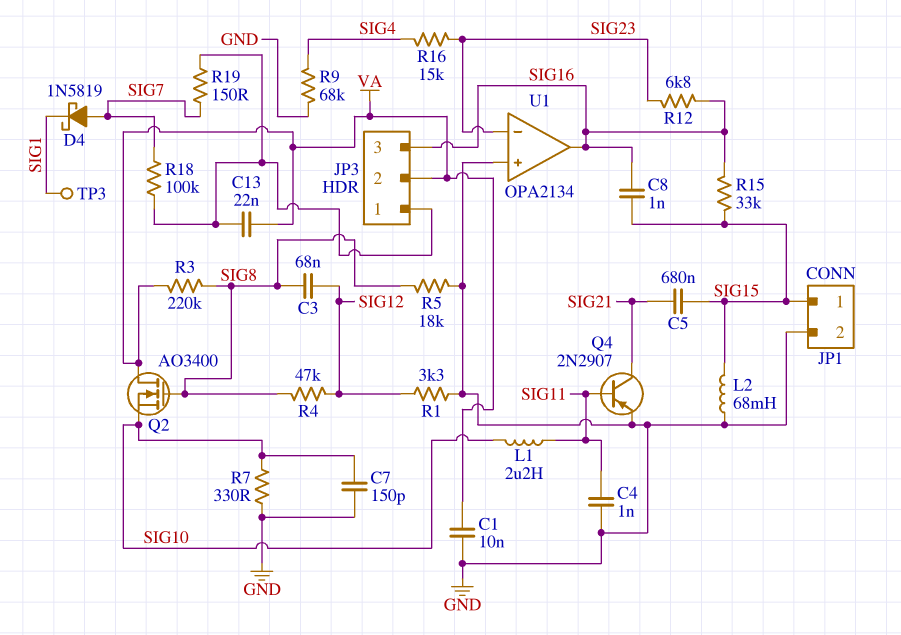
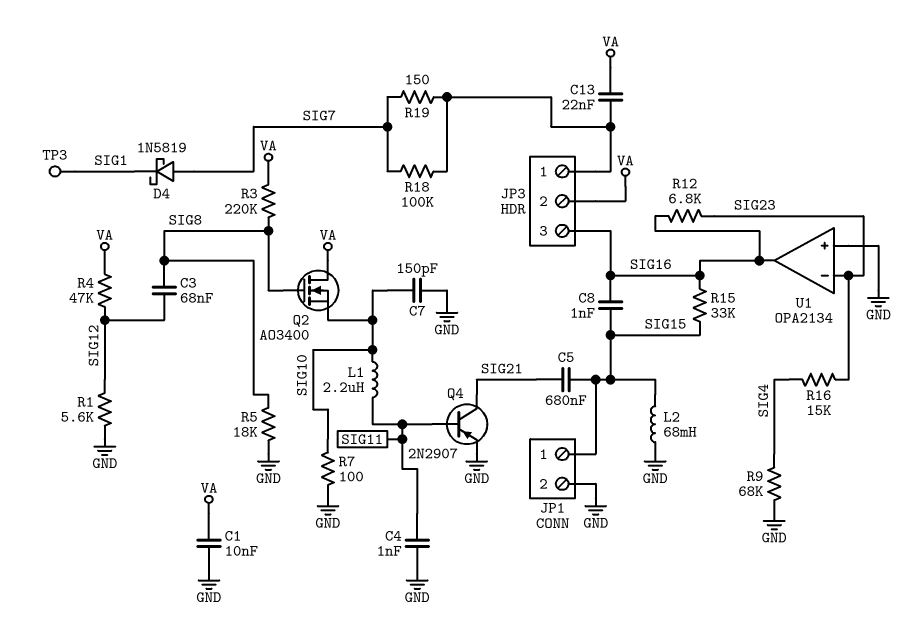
R1: 3.3k (GND, SIG12) -> 5.6k (GND, SIG12)
R4: 47k (SIG8, SIG12) -> 47k (SIG12, VA)
R7: 330 (GND, SIG10) -> 100 (GND, SIG10)

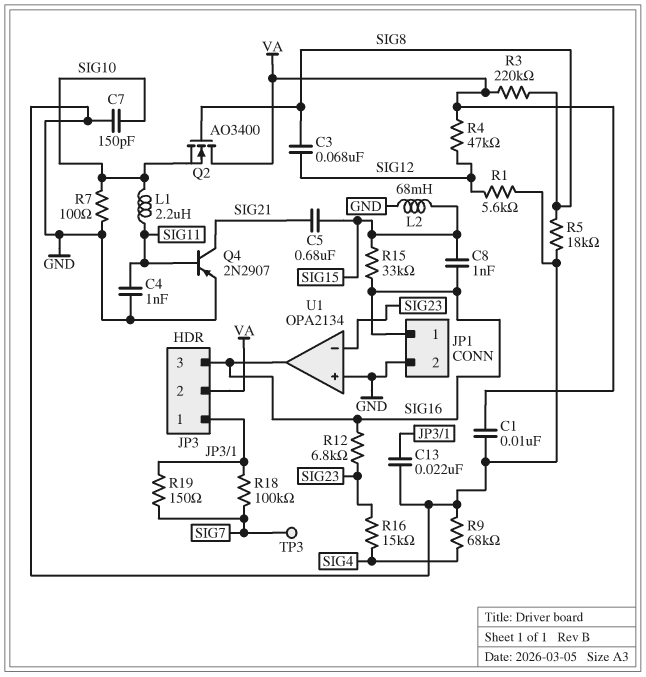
C13: 22nF (JP3/1, VA) -> 22nF (GND, JP3/1)
D4: schottky 1N5819 (A SIG7, K SIG1) -> none
JP1 pin 1: SIG15 -> SIG16
TP3: test point (SIG1) -> test point (SIG7)

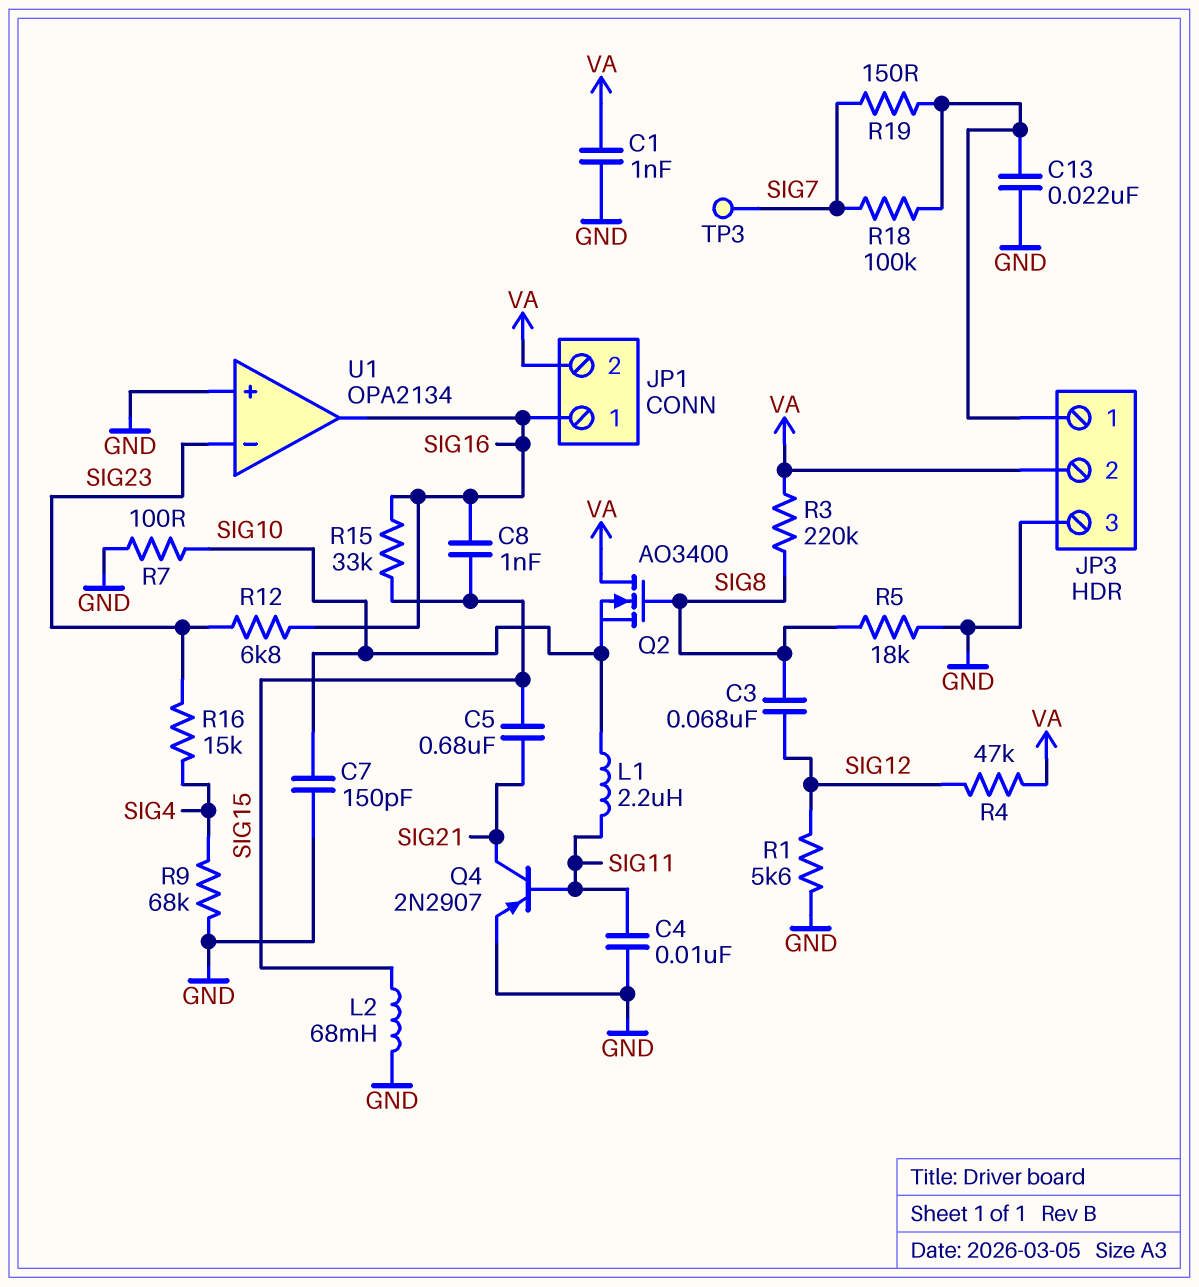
C1: 10nF (GND, VA) -> 1nF (GND, VA)
C4: 1nF (GND, SIG11) -> 10nF (GND, SIG11)
JP1 pin 2: GND -> VA
JP3 pin 3: SIG16 -> GND

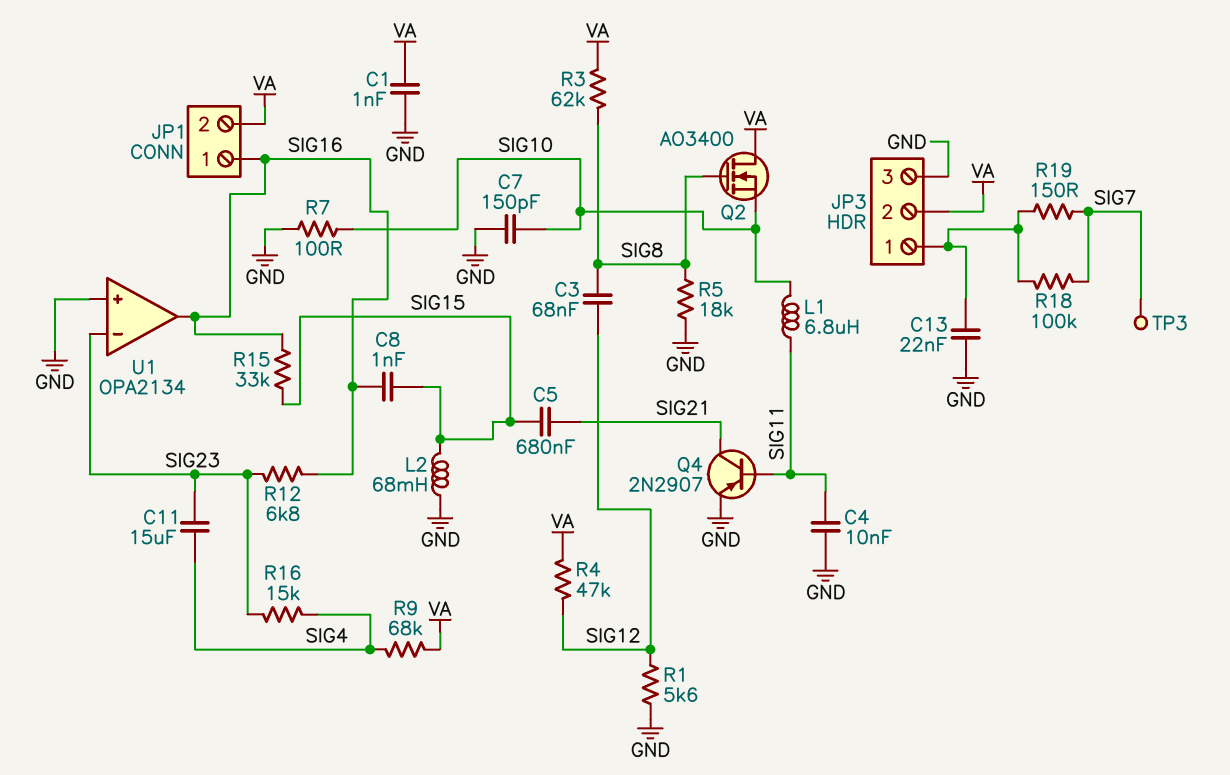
C11: none -> 15uF (SIG4, SIG23)
L1: 2.2uH (SIG10, SIG11) -> 6.8uH (SIG10, SIG11)
R3: 220k (SIG8, VA) -> 62k (SIG8, VA)
R9: 68k (GND, SIG4) -> 68k (SIG4, VA)

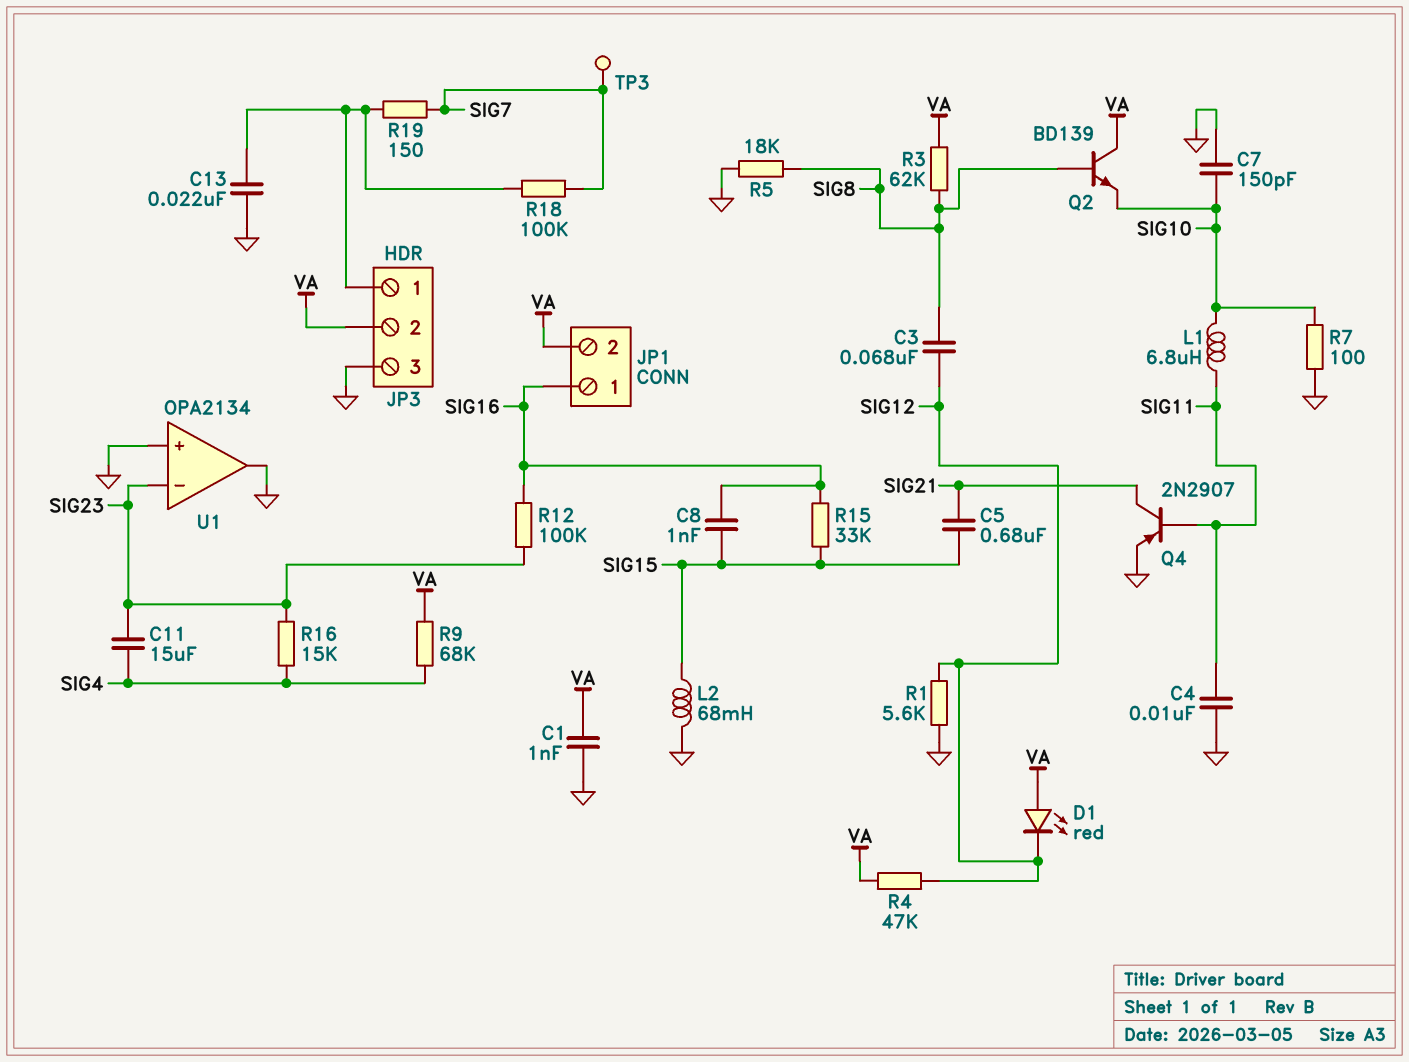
D1: none -> LED red (A VA, K SIG12)
Q2: NMOS AO3400 (G SIG8, D VA, S SIG10) -> NPN BD139 (B SIG8, C VA, E SIG10)
R12: 6.8k (SIG16, SIG23) -> 100k (SIG16, SIG23)
U1 pin out: SIG16 -> GND

